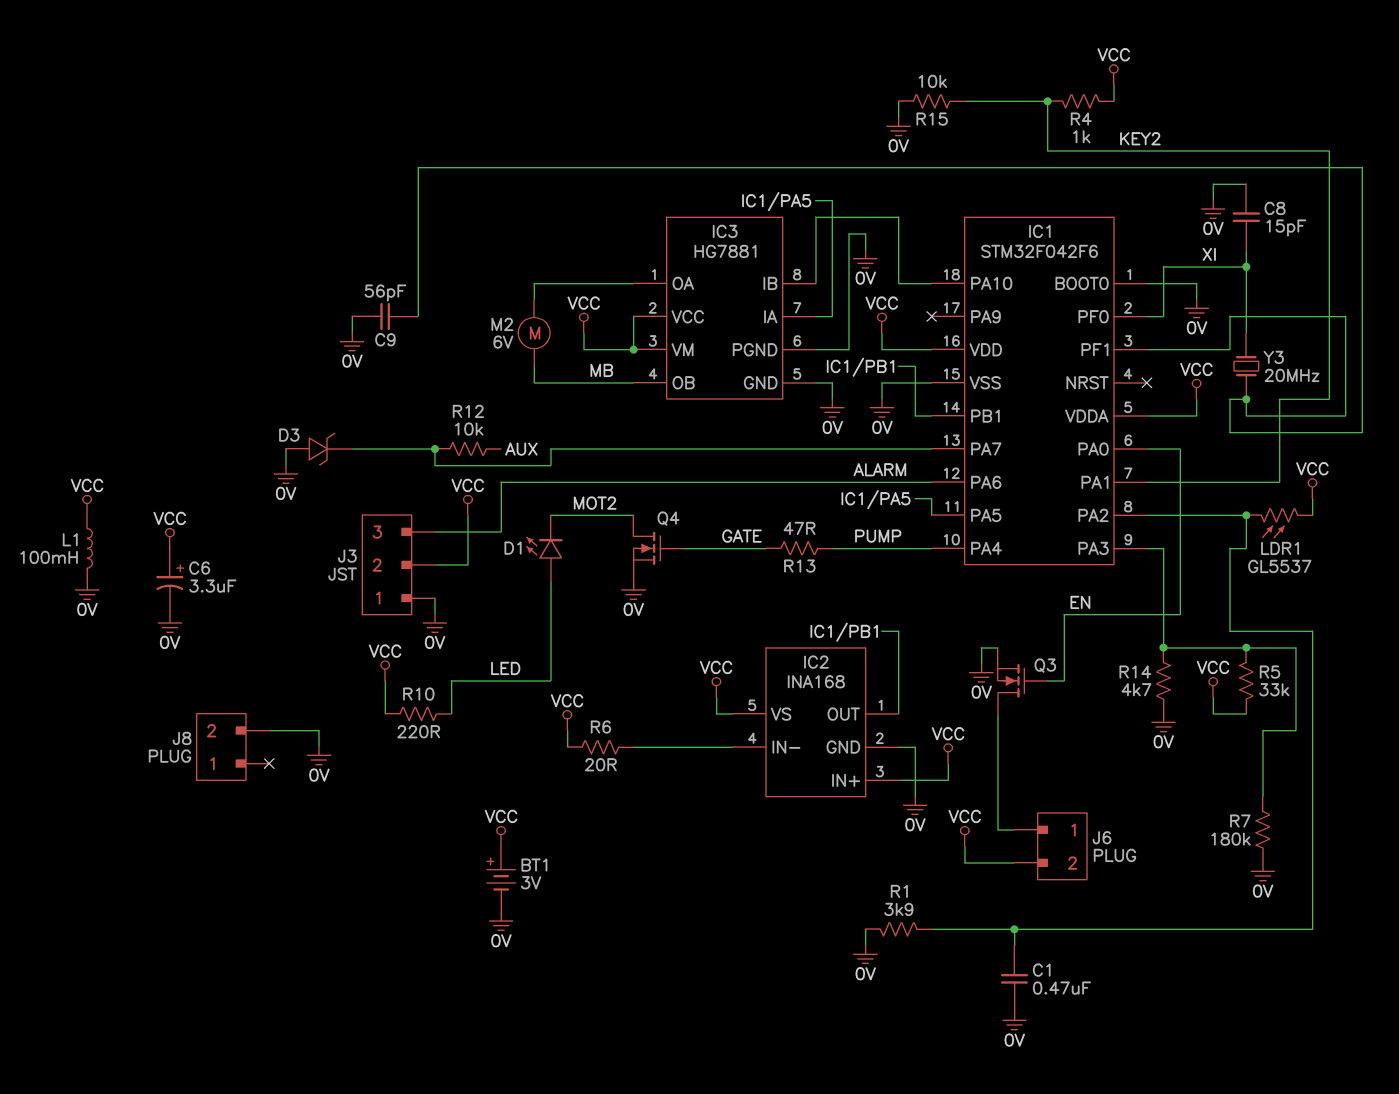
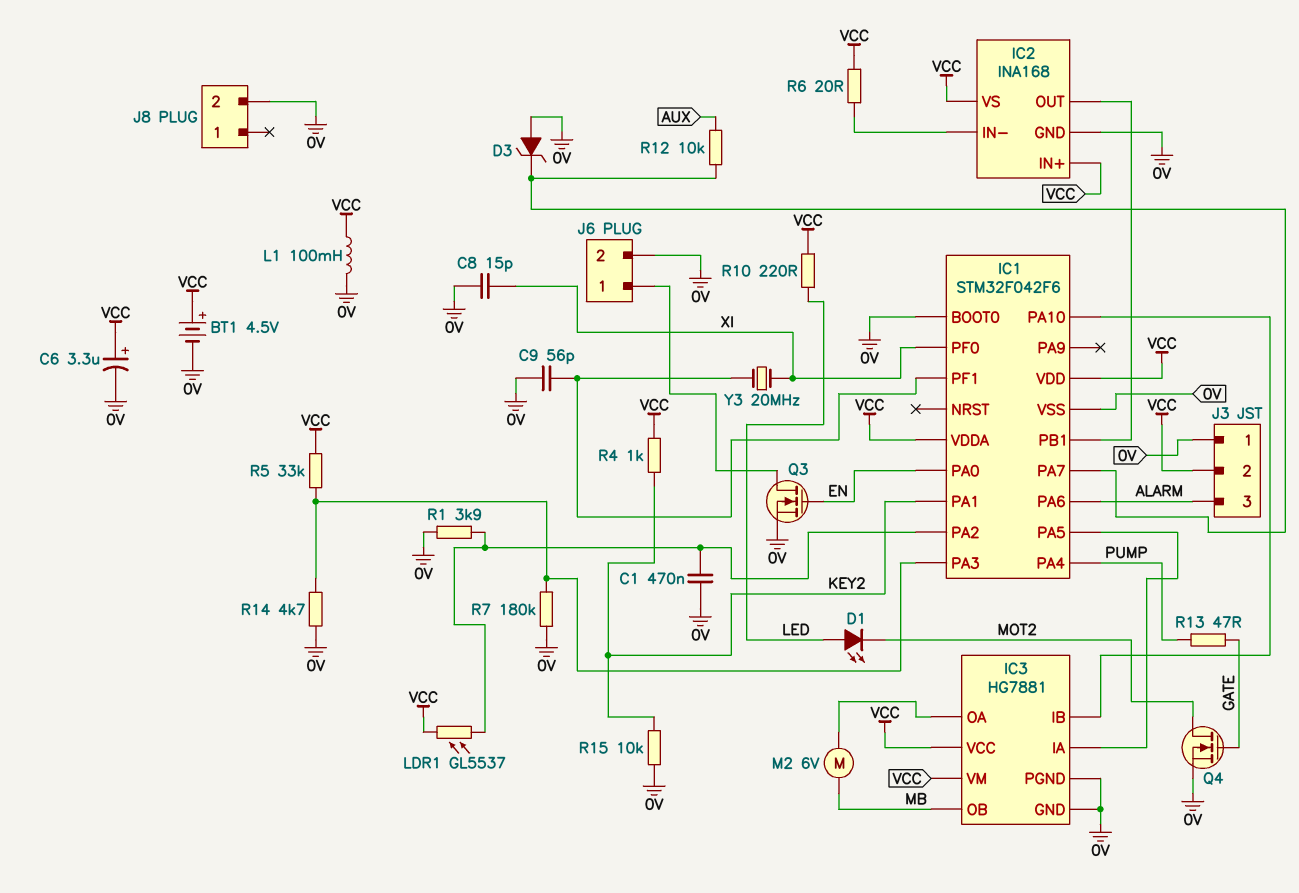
BT1: 3V (plus VCC, minus 0V) -> 4.5V (plus VCC, minus 0V)
J6 pin 2: VCC -> 0V

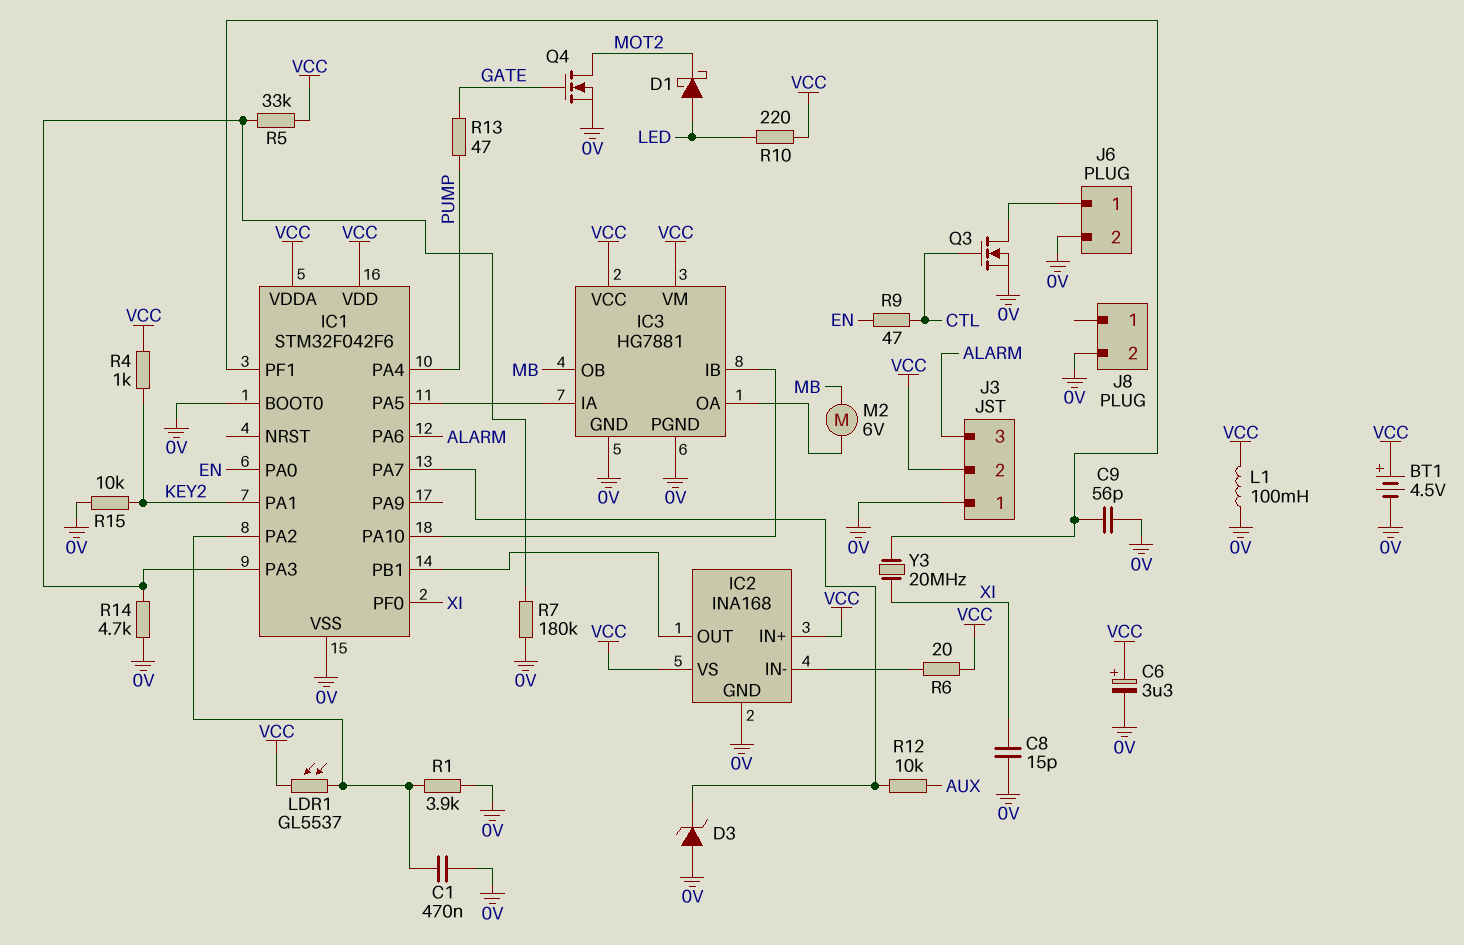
D1: LED (A LED, K MOT2) -> schottky (A LED, K MOT2)
Q3: NMOS (G EN, D J6/1, S 0V) -> NMOS (G CTL, D J6/1, S 0V)
R9: none -> 47 (CTL, EN)

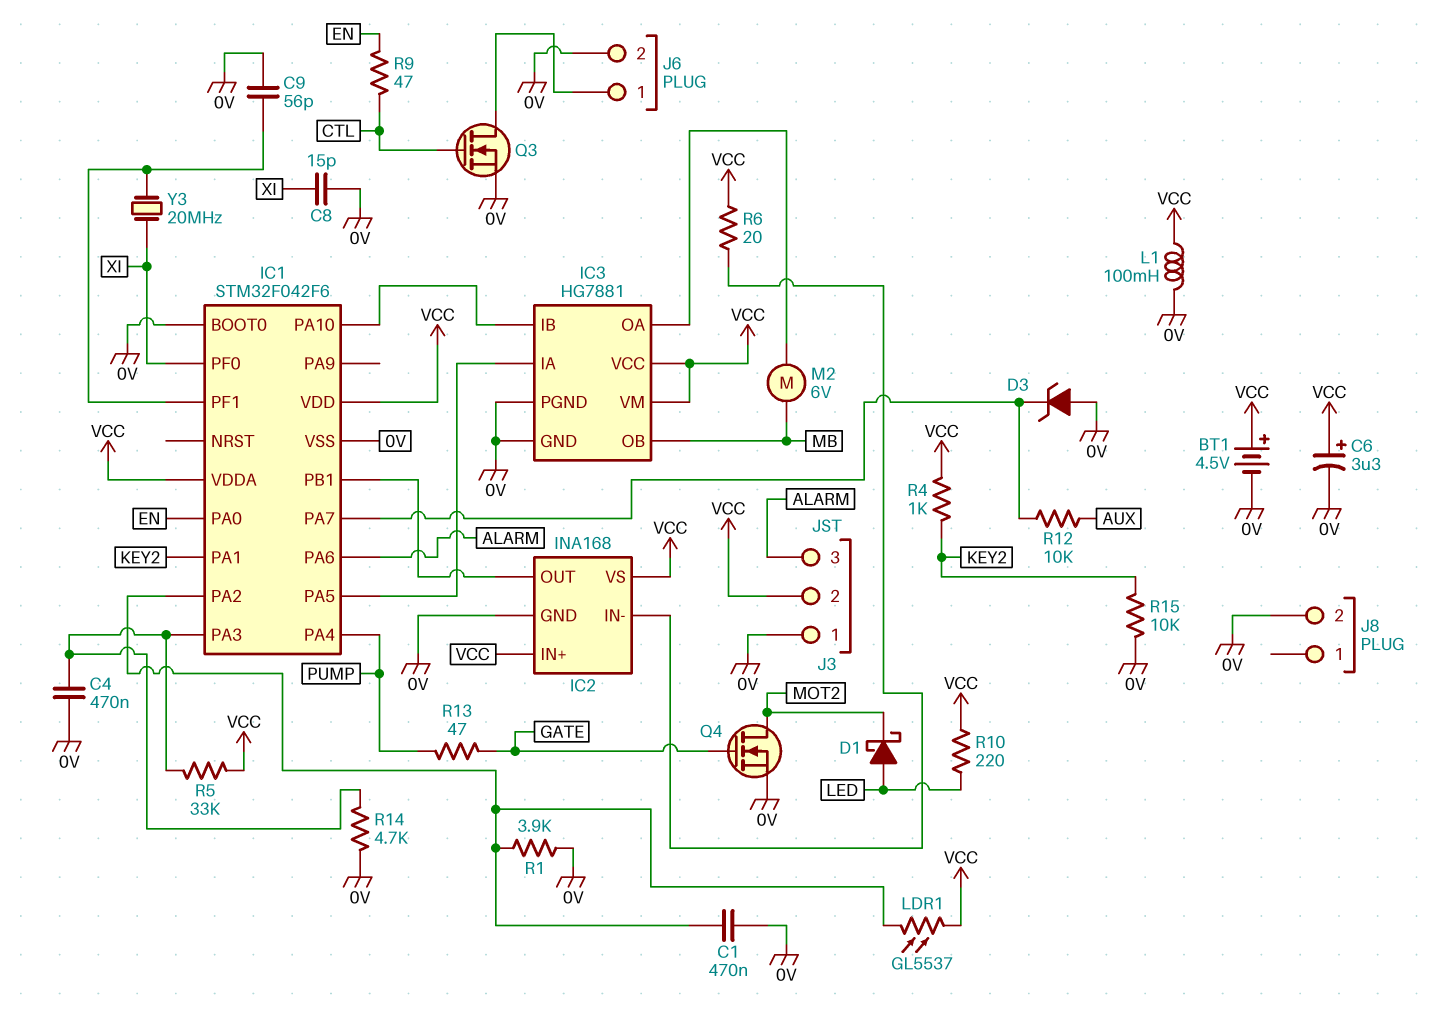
C4: none -> 470nF (0V, IC1/PA3)
R7: 180k (0V, IC1/PA3) -> none

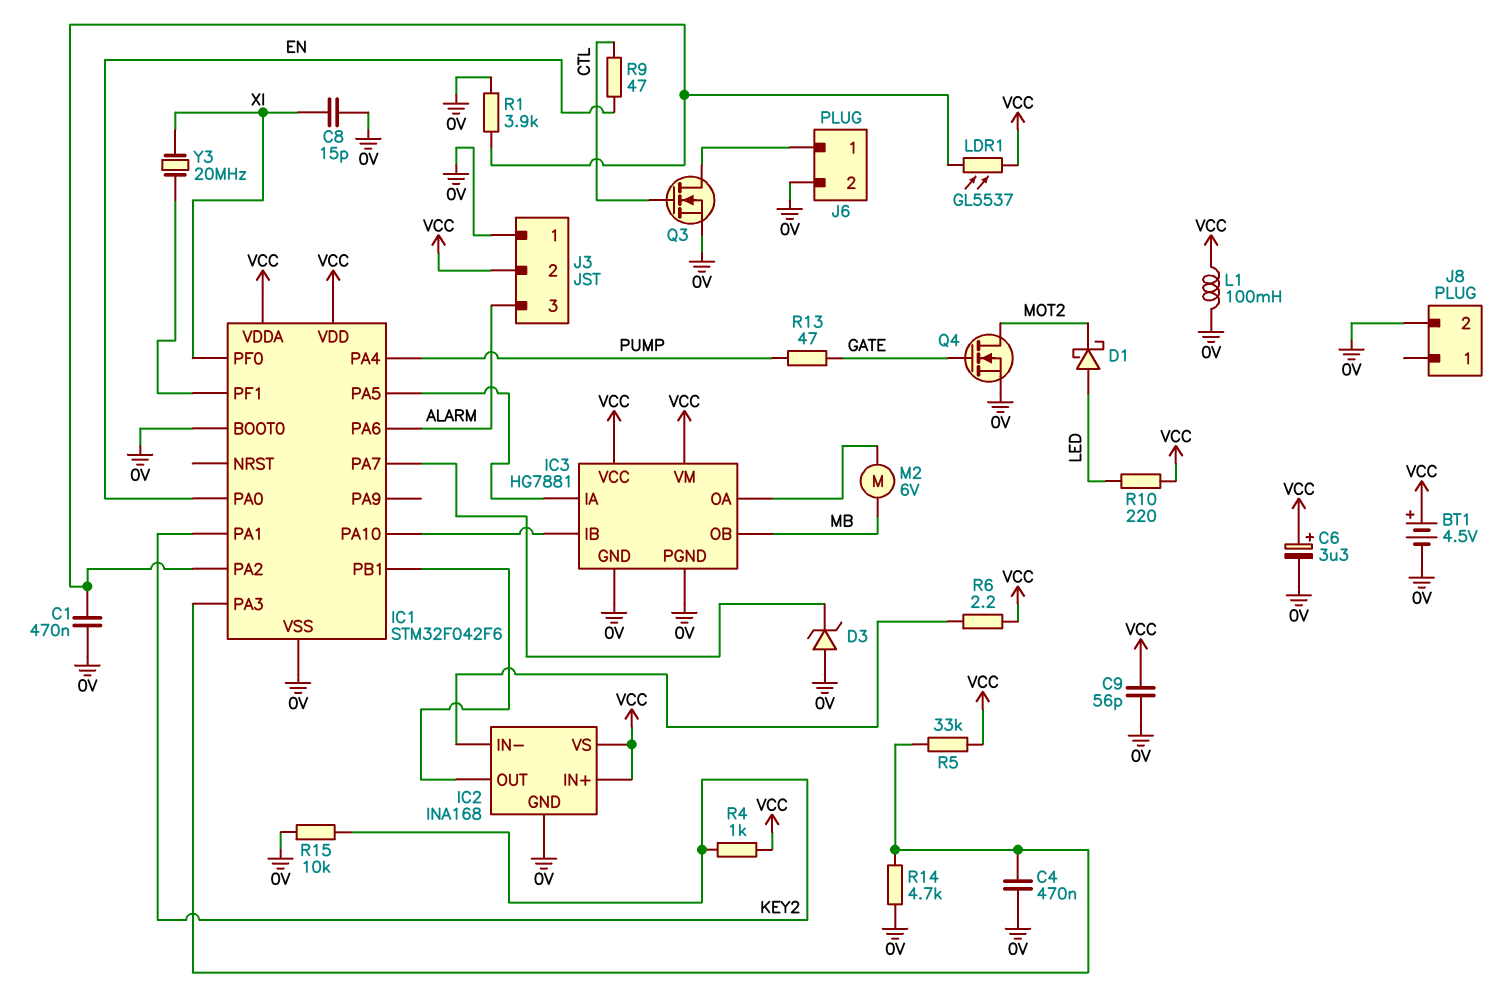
C9: 56pF (0V, IC1/PF1) -> 56pF (0V, VCC)
R6: 20 (IC2/IN-, VCC) -> 2.2 (IC2/IN-, VCC)
R12: 10k (AUX, IC1/PA7) -> none

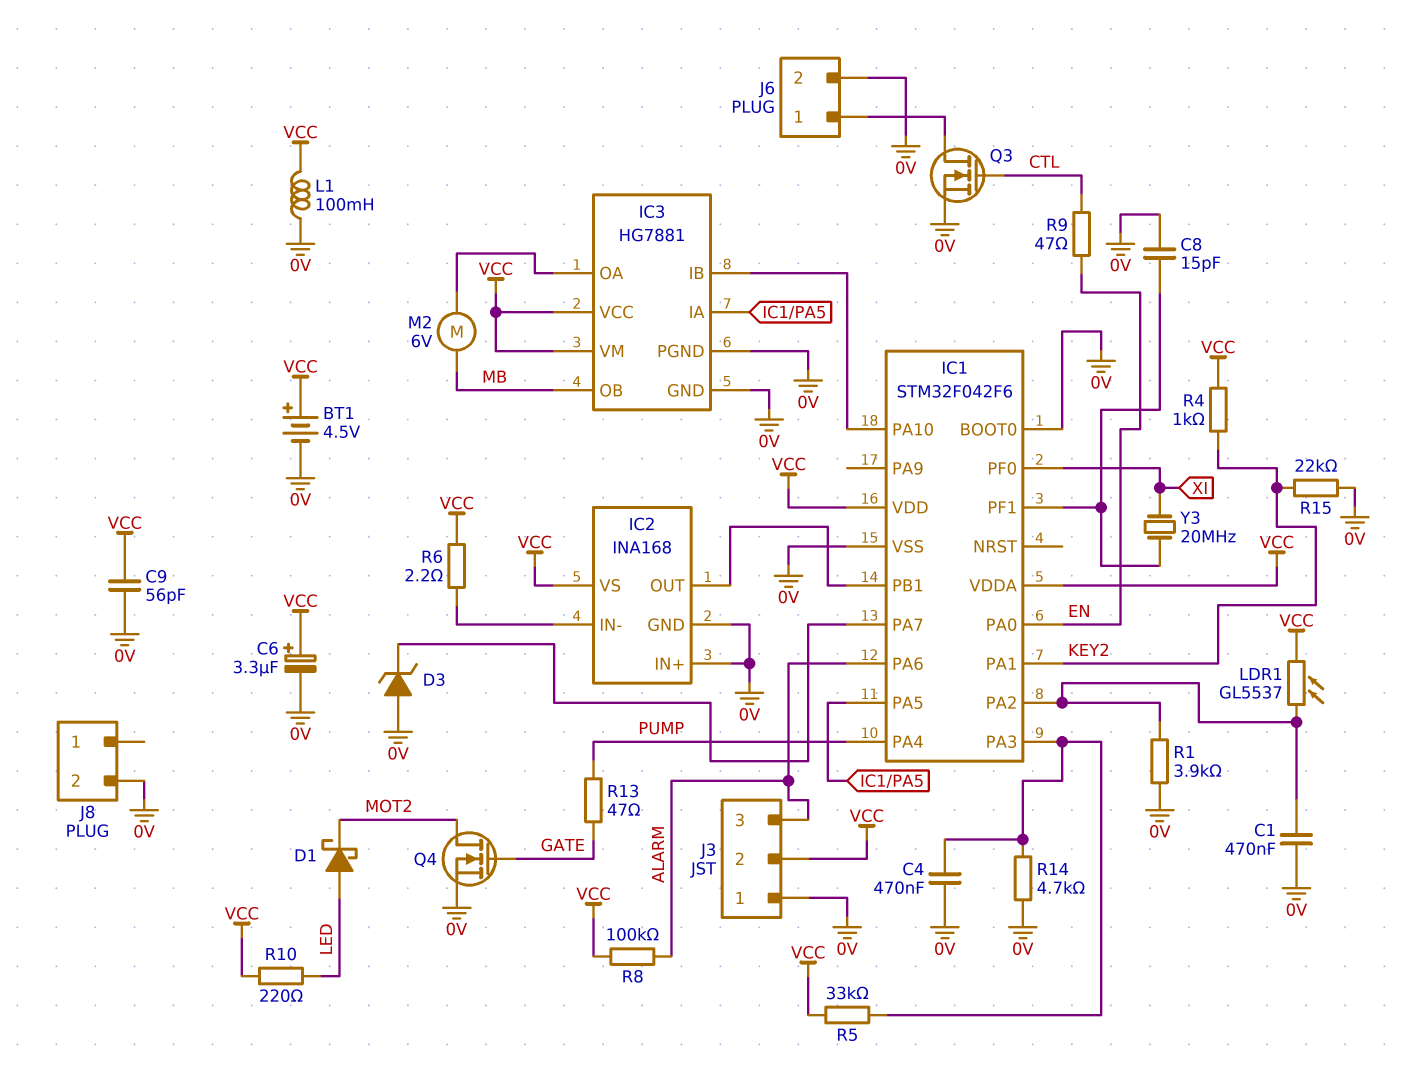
C8: 15pF (0V, XI) -> 15pF (0V, IC1/PF1)
IC2 pin IN+: VCC -> 0V
R8: none -> 100k (ALARM, VCC)
R15: 10k (0V, KEY2) -> 22k (0V, KEY2)

